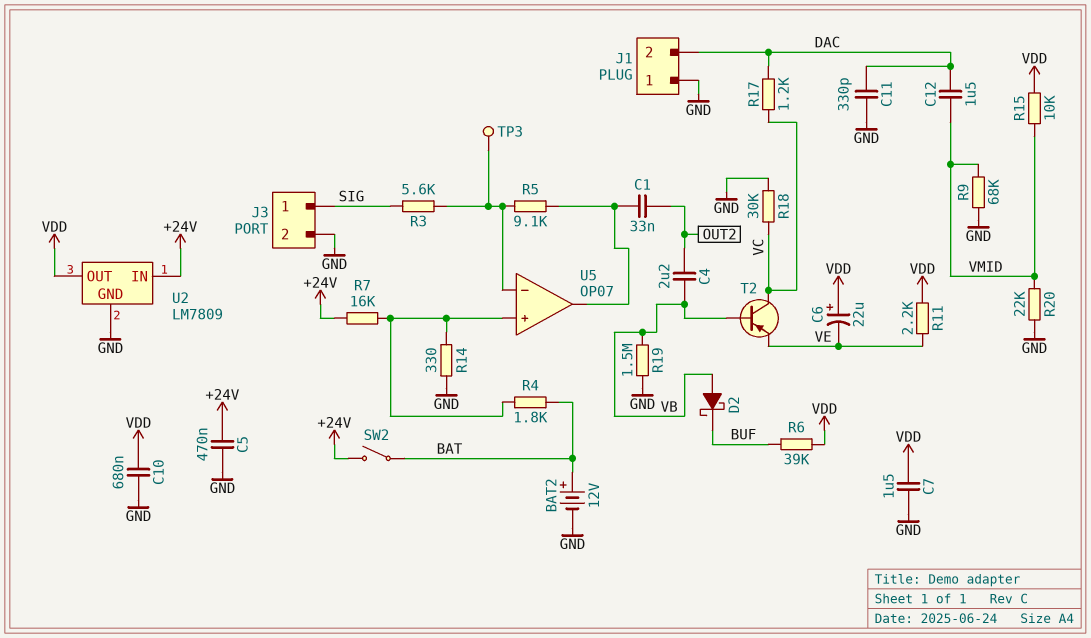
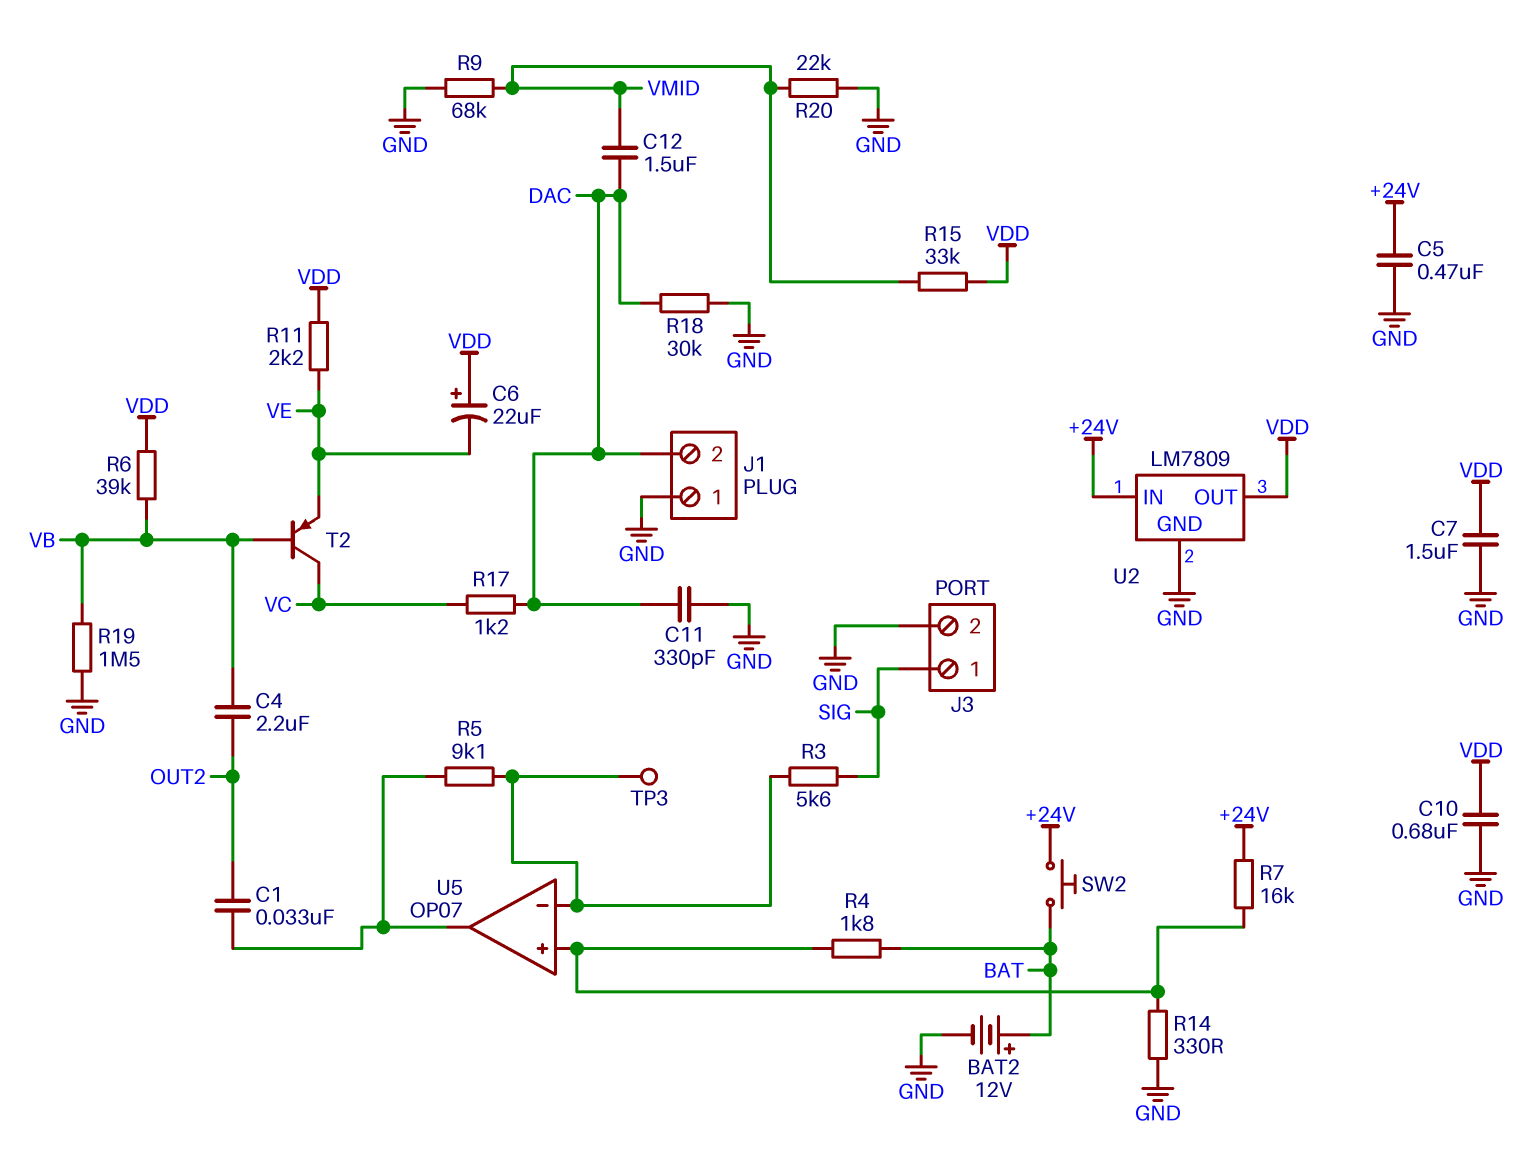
D2: schottky (A VB, K BUF) -> none
R6: 39k (BUF, VDD) -> 39k (VB, VDD)
R15: 10k (VDD, VMID) -> 33k (VDD, VMID)
R18: 30k (GND, VC) -> 30k (DAC, GND)
SW2: switch (+24V, BAT) -> button (+24V, BAT)

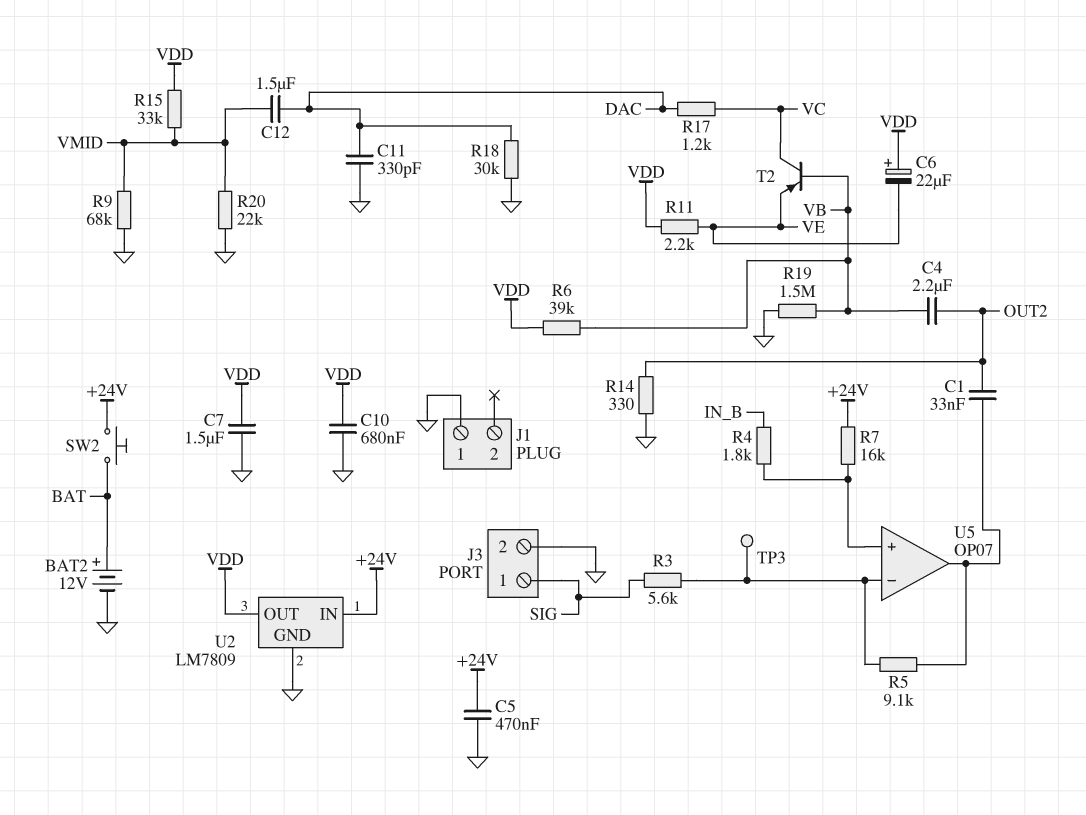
J1 pin 2: DAC -> none
R4: 1.8k (BAT, U5/in+) -> 1.8k (IN_B, U5/in+)
R14: 330 (GND, U5/in+) -> 330 (GND, OUT2)

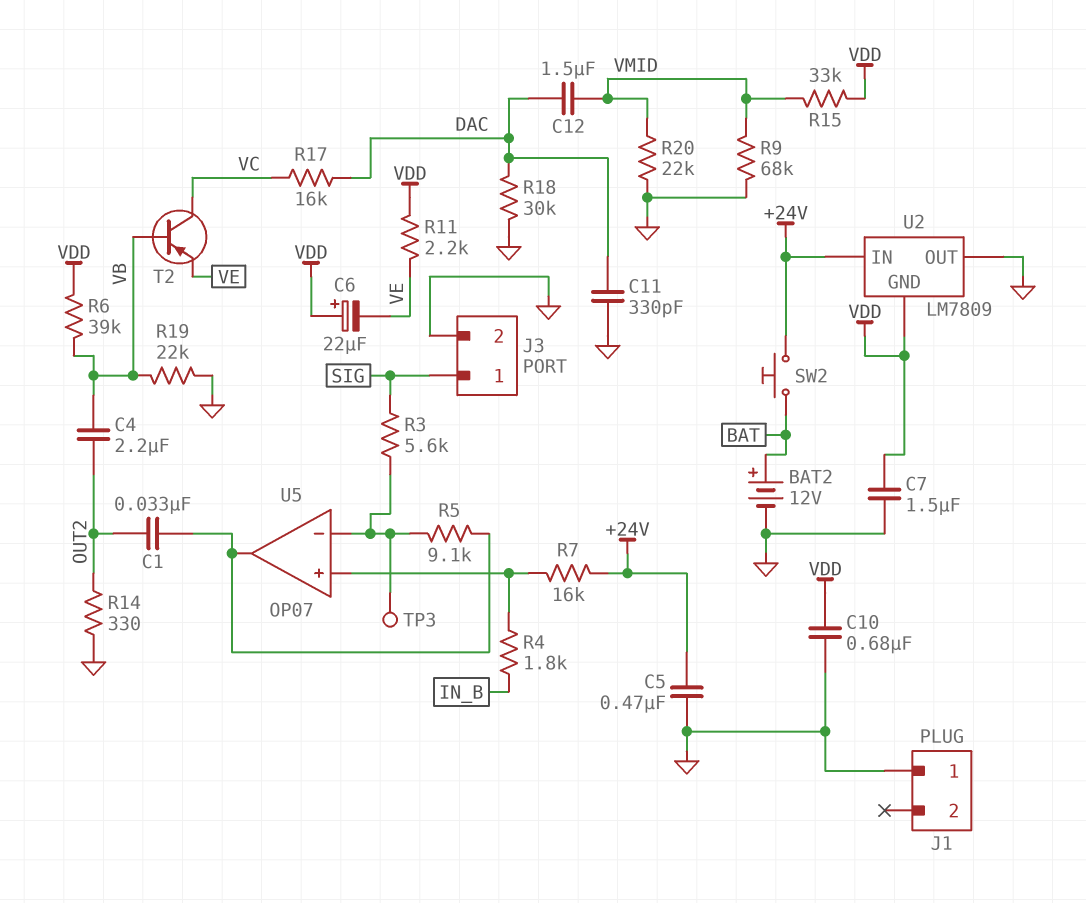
R17: 1.2k (DAC, VC) -> 16k (DAC, VC)
R19: 1.5M (GND, VB) -> 22k (GND, VB)
U2 pin GND: GND -> VDD
U2 pin OUT: VDD -> GND

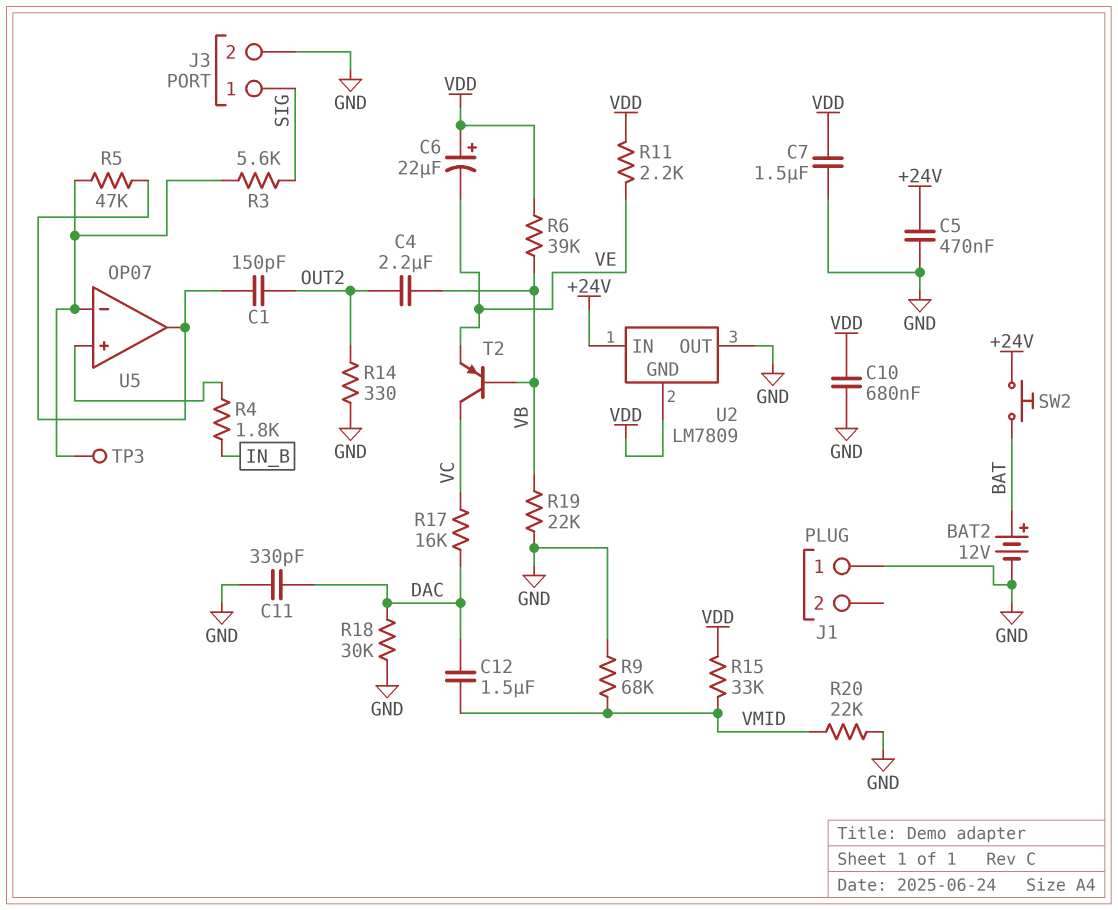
C1: 33nF (OUT2, U5/out) -> 150pF (OUT2, U5/out)
R5: 9.1k (U5/in-, U5/out) -> 47k (U5/in-, U5/out)
R7: 16k (+24V, U5/in+) -> none

